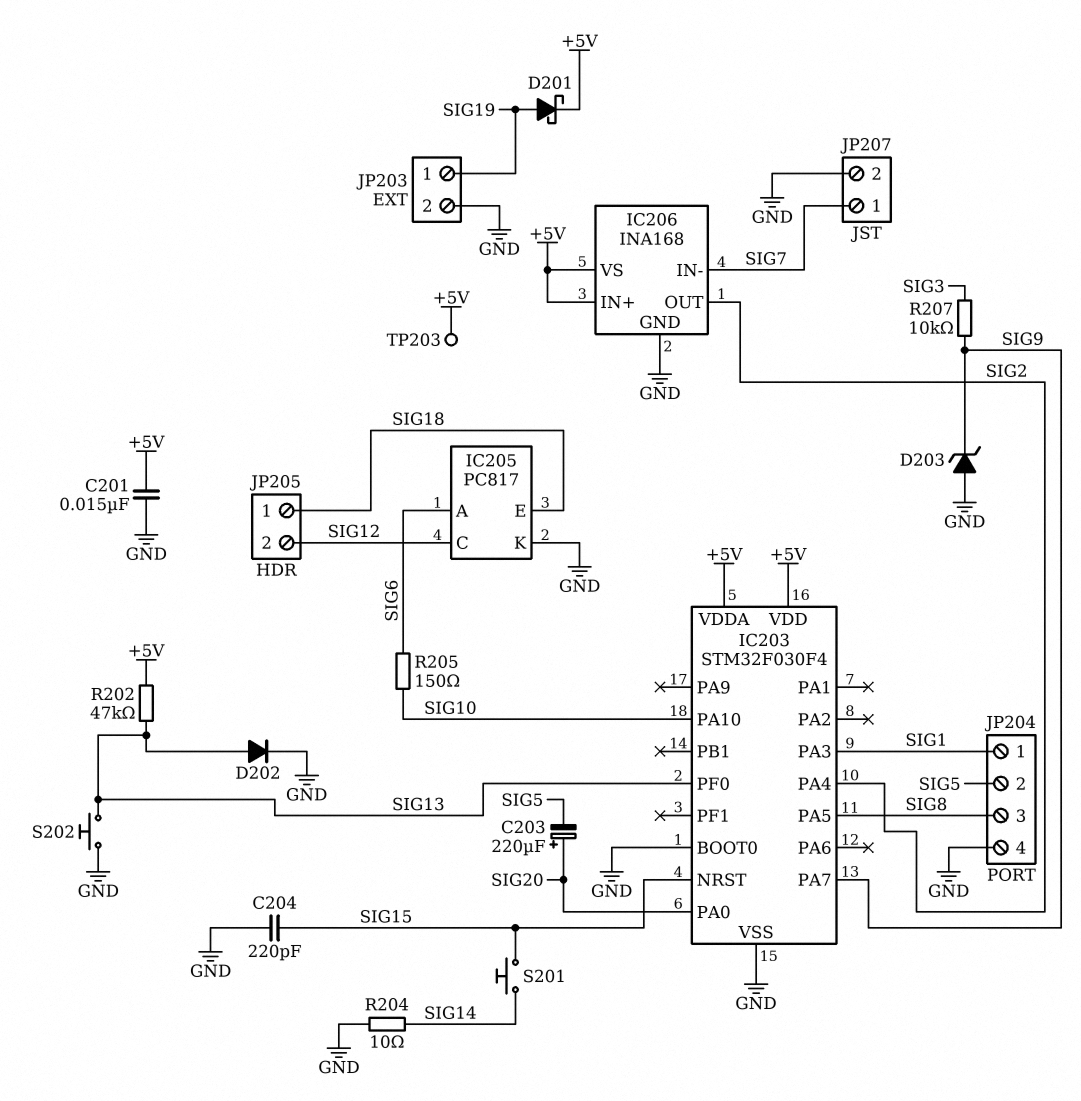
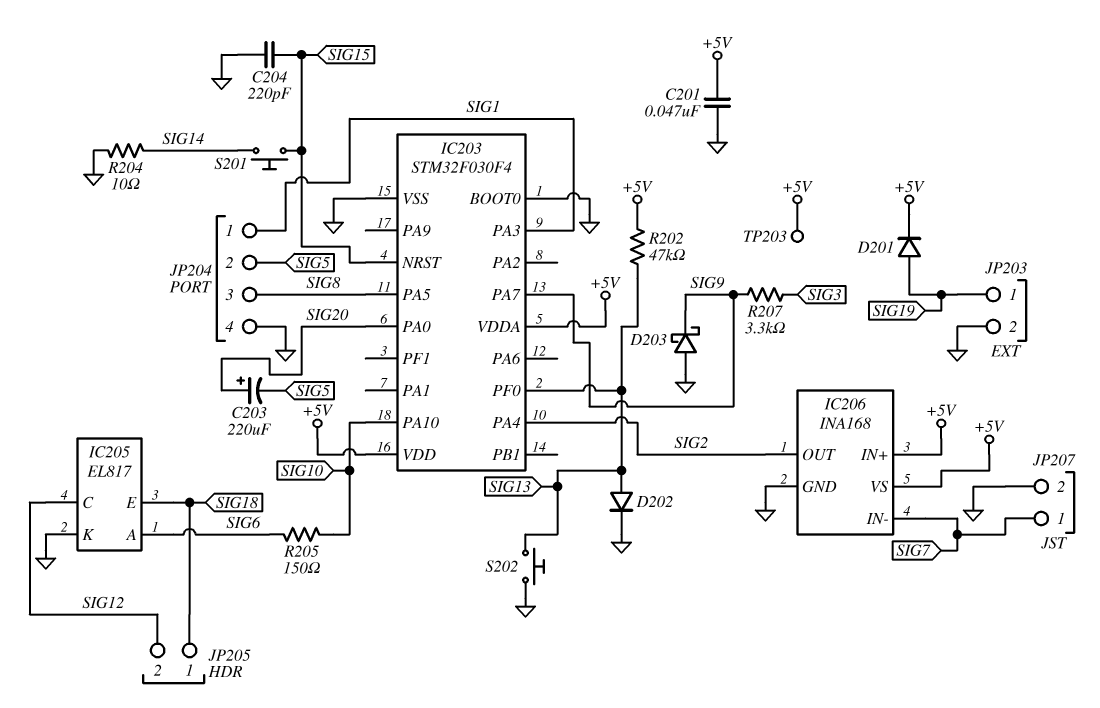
C201: 15nF (+5V, GND) -> 47nF (+5V, GND)
D201: schottky (A SIG19, K +5V) -> diode (A SIG19, K +5V)
D203: zener (A GND, K SIG9) -> schottky (A GND, K SIG9)
IC205: PC817 -> EL817
R207: 10k (SIG3, SIG9) -> 3.3k (SIG3, SIG9)

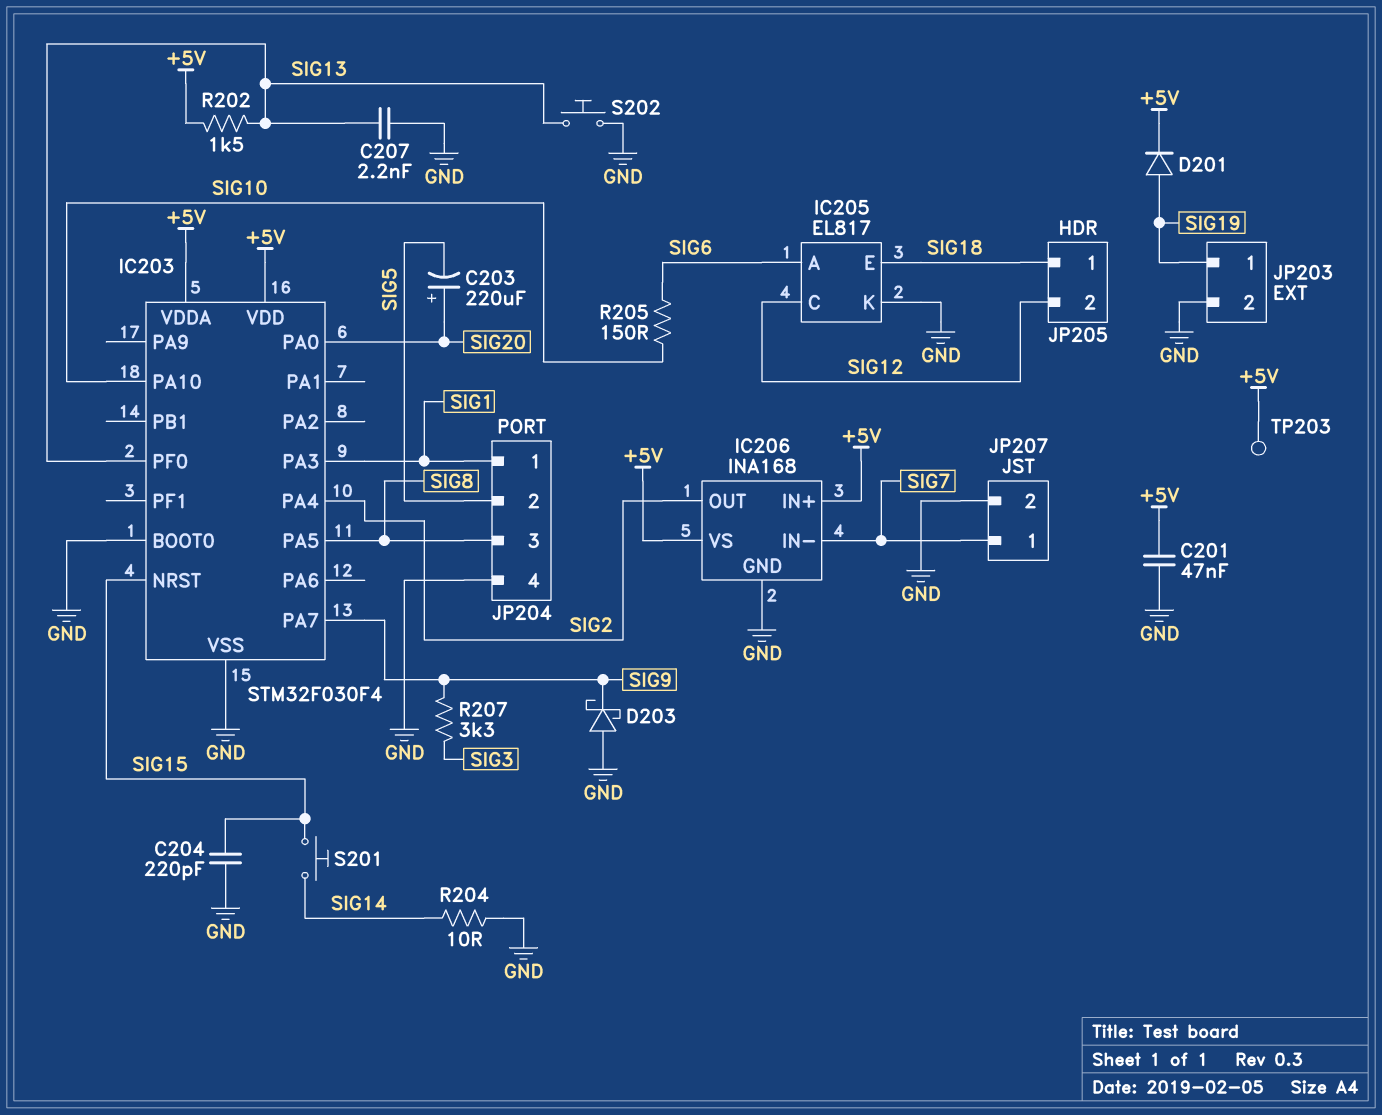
C207: none -> 2.2nF (GND, SIG13)
D202: diode (A SIG13, K GND) -> none
R202: 47k (+5V, SIG13) -> 1.5k (+5V, SIG13)

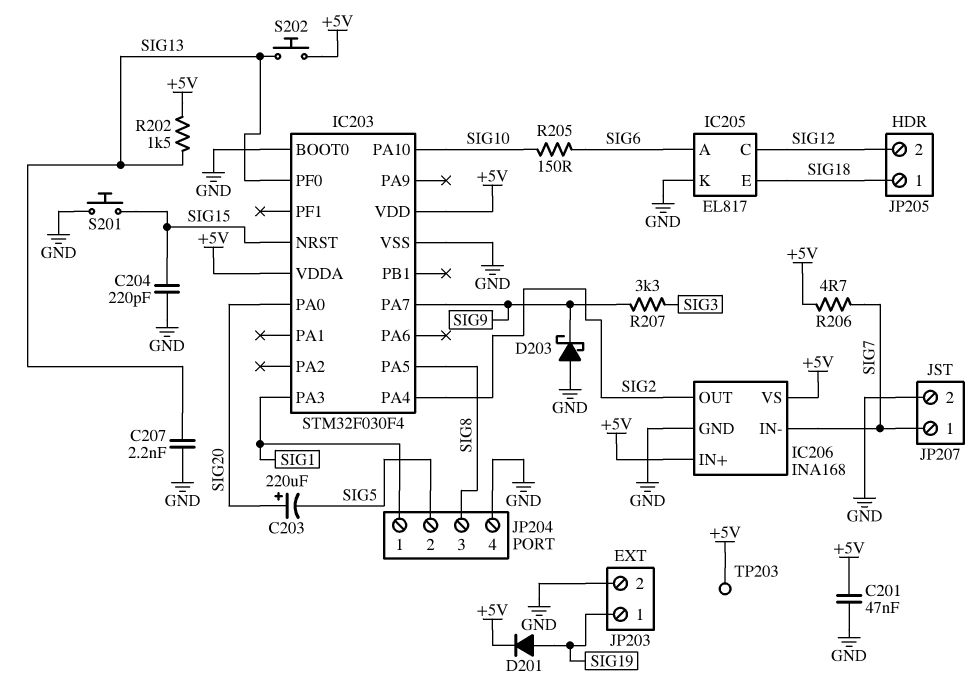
R204: 10 (GND, SIG14) -> none
R206: none -> 4.7 (+5V, SIG7)
S201: button (SIG14, SIG15) -> button (GND, SIG15)
S202: button (GND, SIG13) -> button (+5V, SIG13)

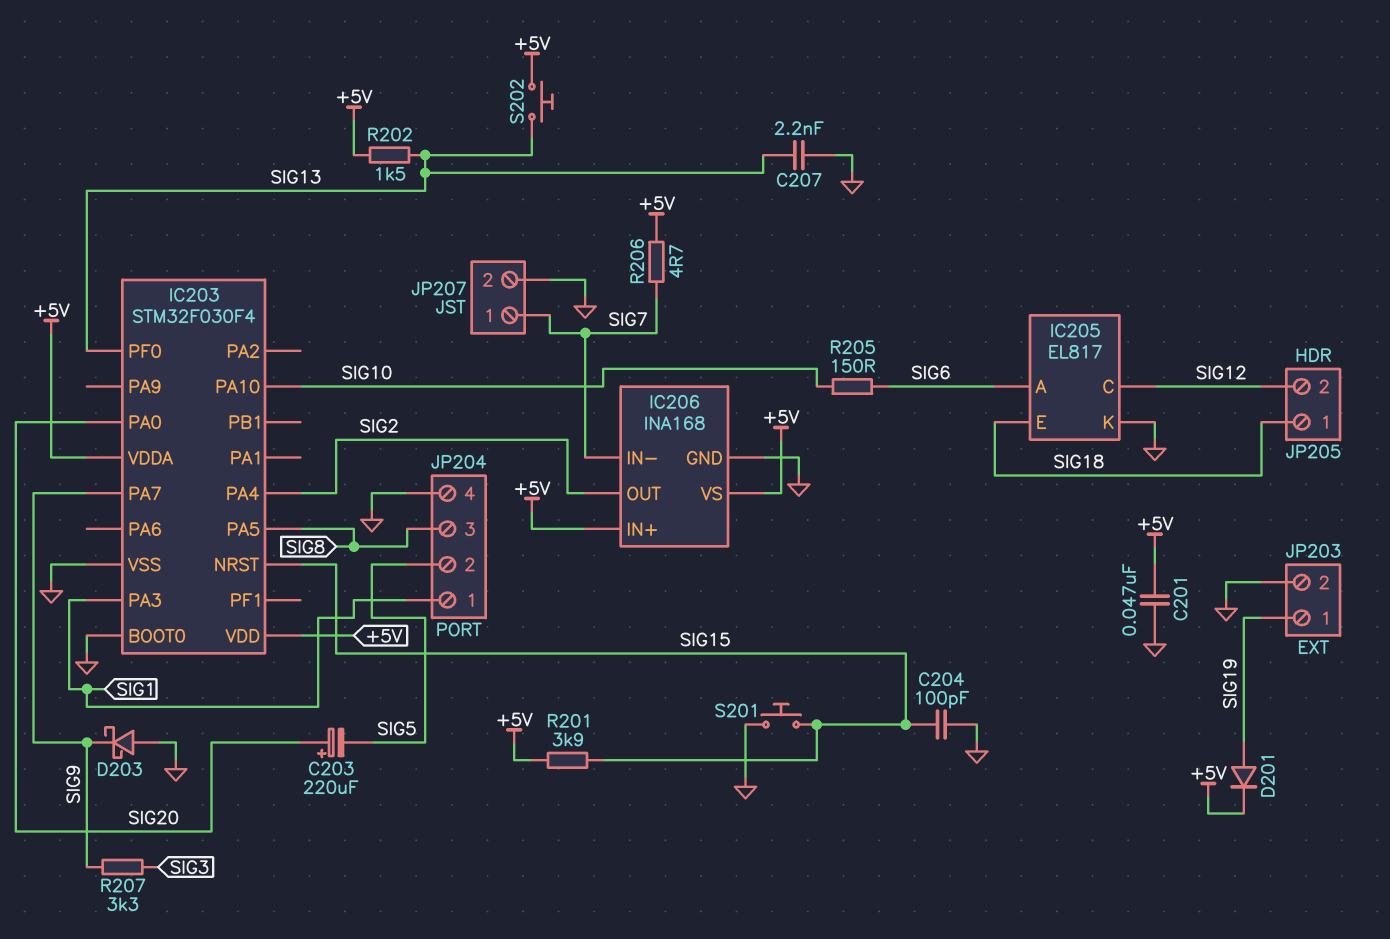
C204: 220pF (GND, SIG15) -> 100pF (GND, SIG15)
R201: none -> 3.9k (+5V, SIG15)
TP203: test point (+5V) -> none

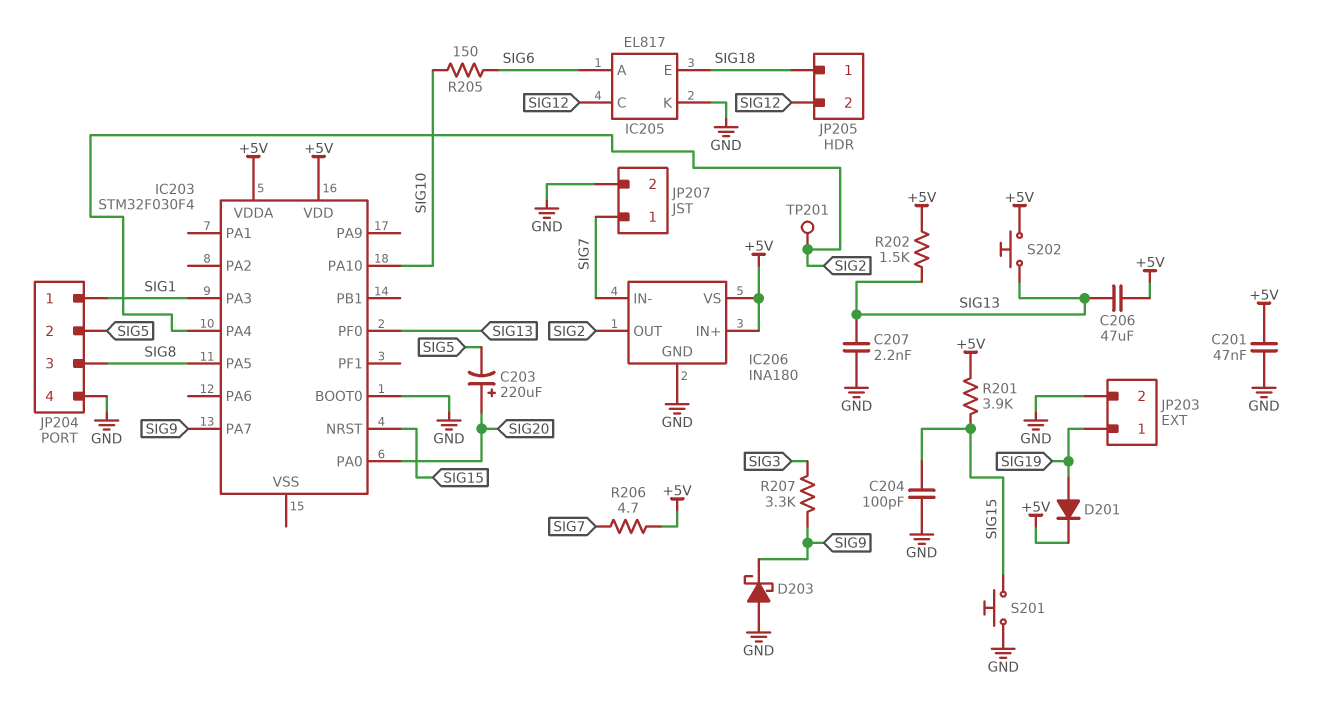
C206: none -> 47uF (+5V, SIG13)
IC203 pin VSS: GND -> none
IC206: INA168 -> INA180
TP201: none -> test point (SIG2)

